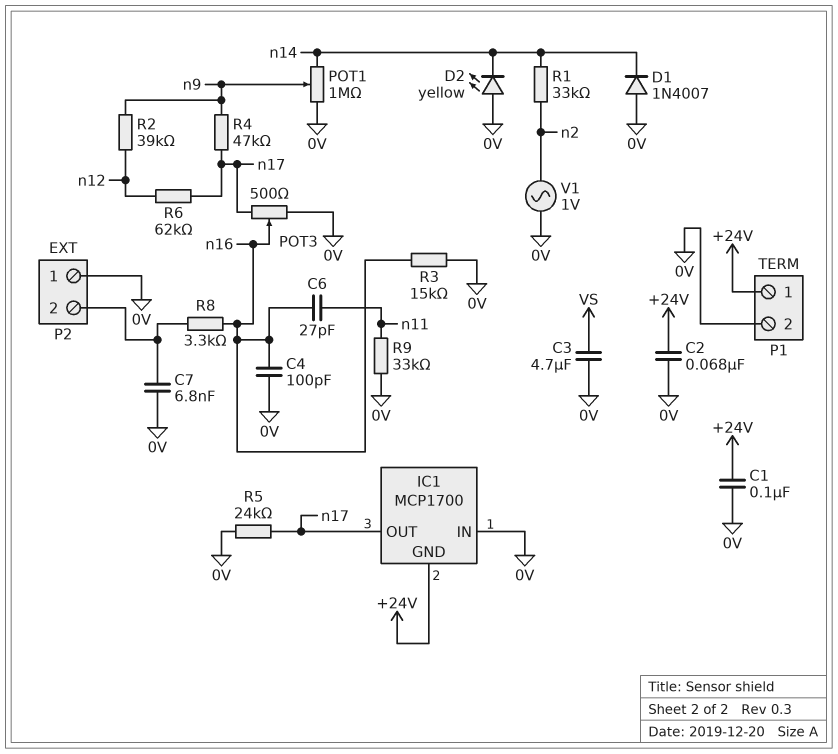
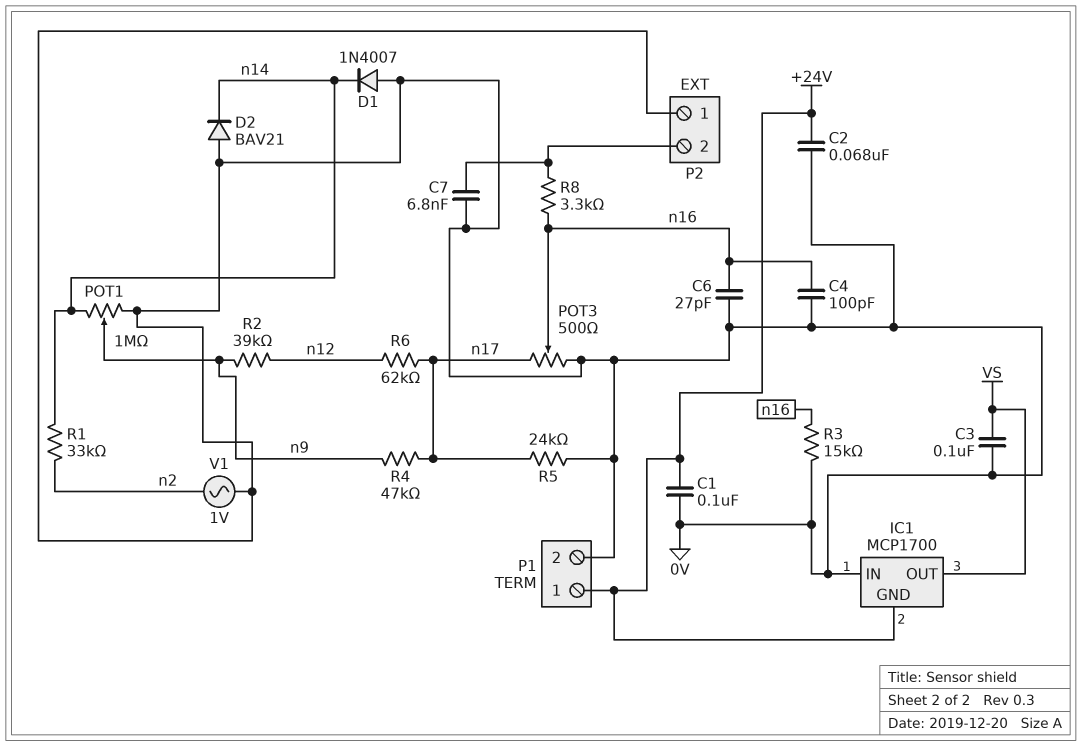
C3: 4.7uF (0V, VS) -> 100nF (0V, VS)
C6: 27pF (n11, n16) -> 27pF (0V, n16)
D2: LED yellow (A 0V, K n14) -> diode BAV21 (A 0V, K n14)
IC1 pin OUT: n17 -> VS
R9: 33k (0V, n11) -> none

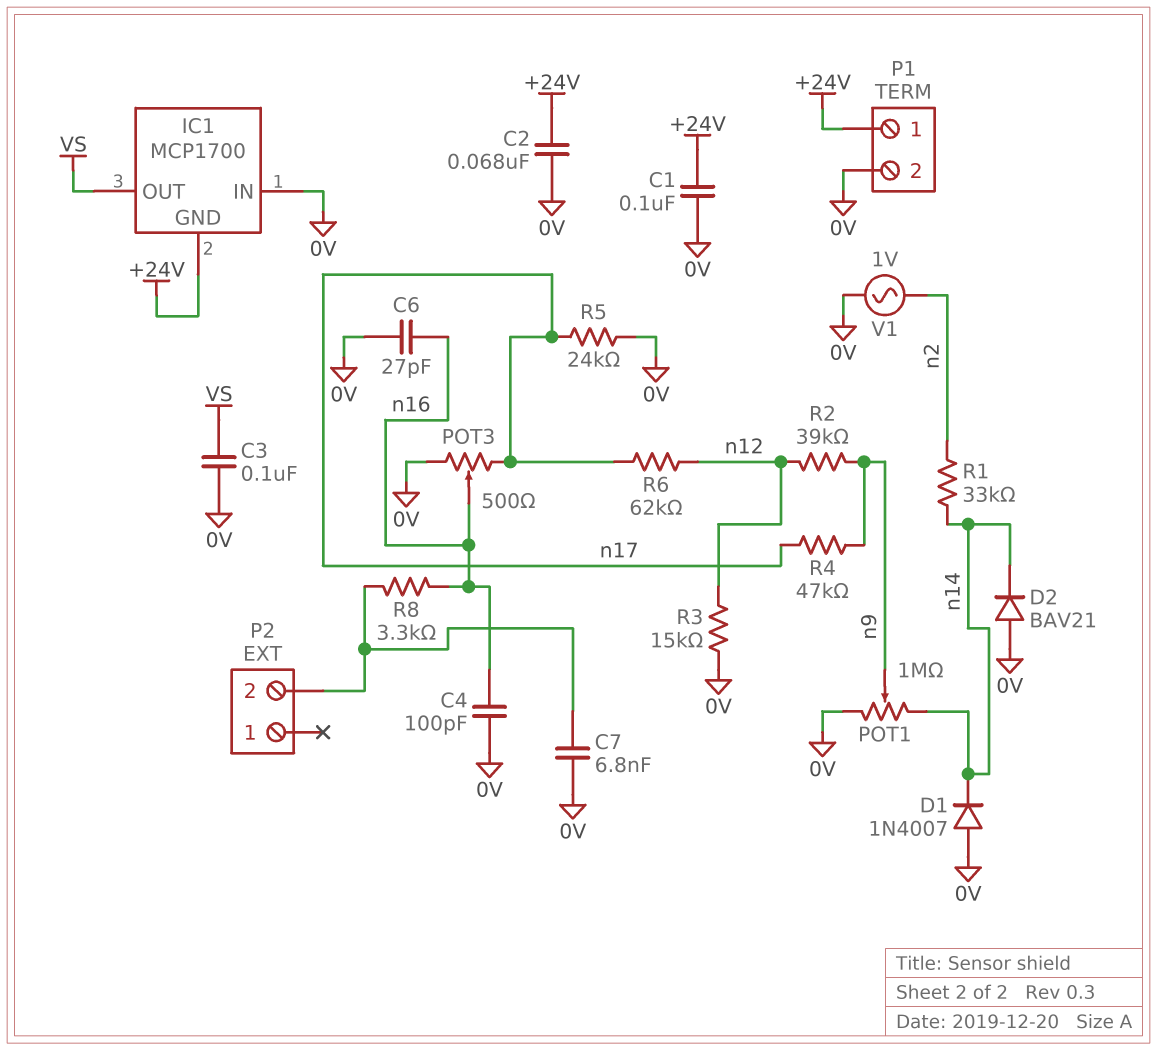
P2 pin 1: 0V -> none
R3: 15k (0V, n16) -> 15k (0V, n12)

